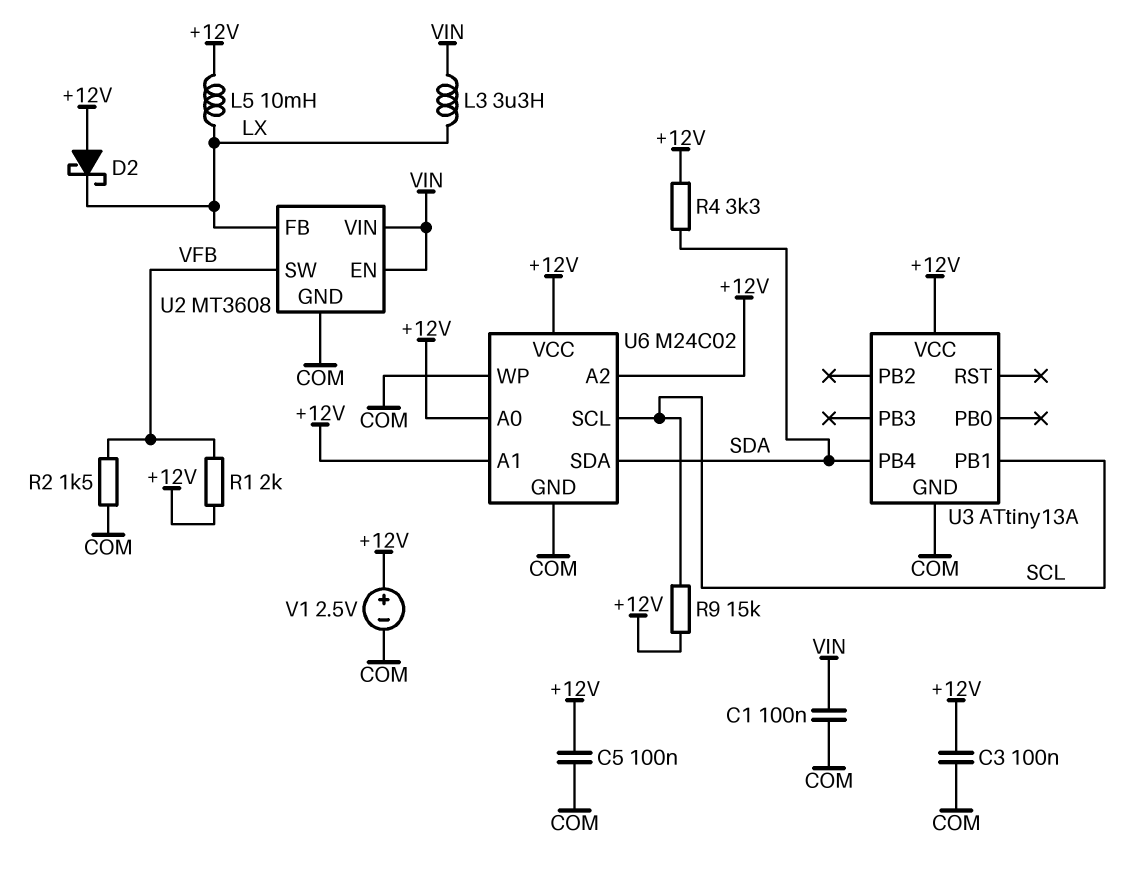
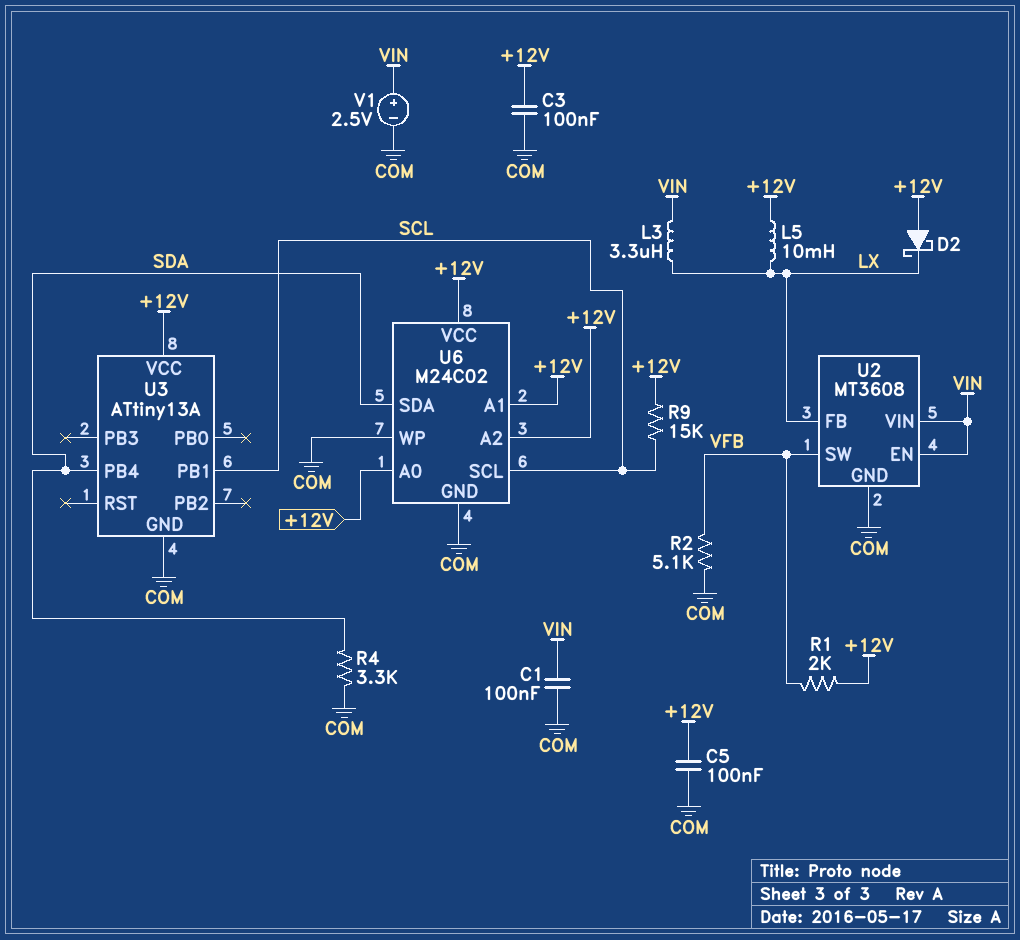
R2: 1.5k (COM, VFB) -> 5.1k (COM, VFB)
R4: 3.3k (+12V, SDA) -> 3.3k (COM, SDA)
V1: 2.5V (plus +12V, minus COM) -> 2.5V (plus VIN, minus COM)

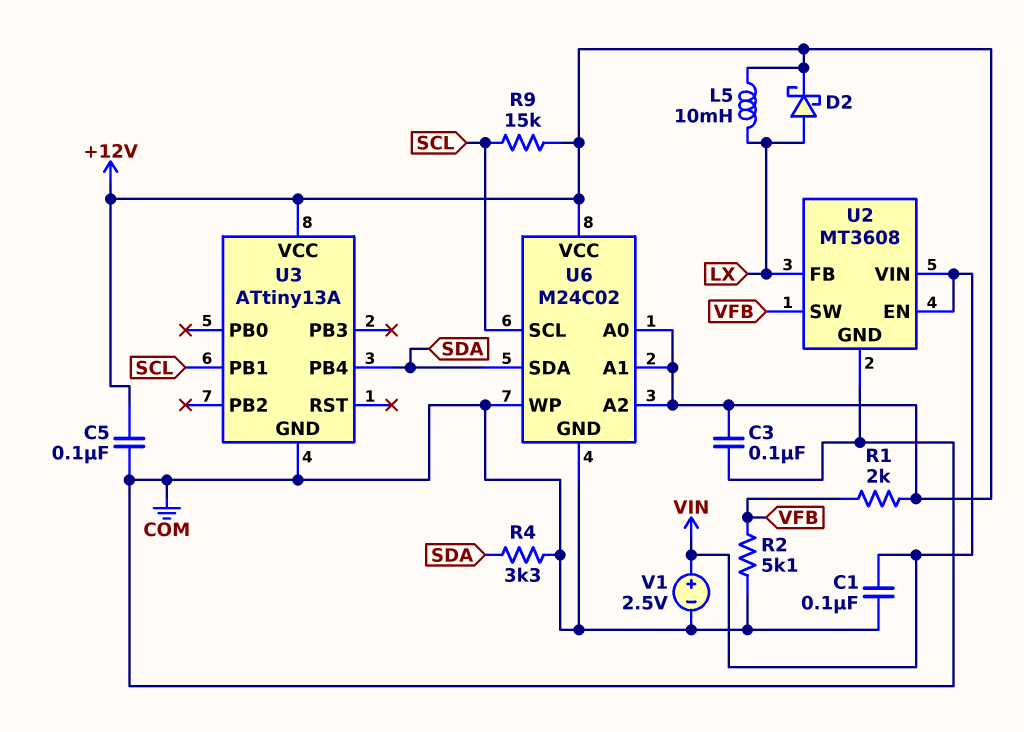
D2: schottky (A +12V, K LX) -> schottky (A LX, K +12V)
L3: 3.3uH (LX, VIN) -> none

